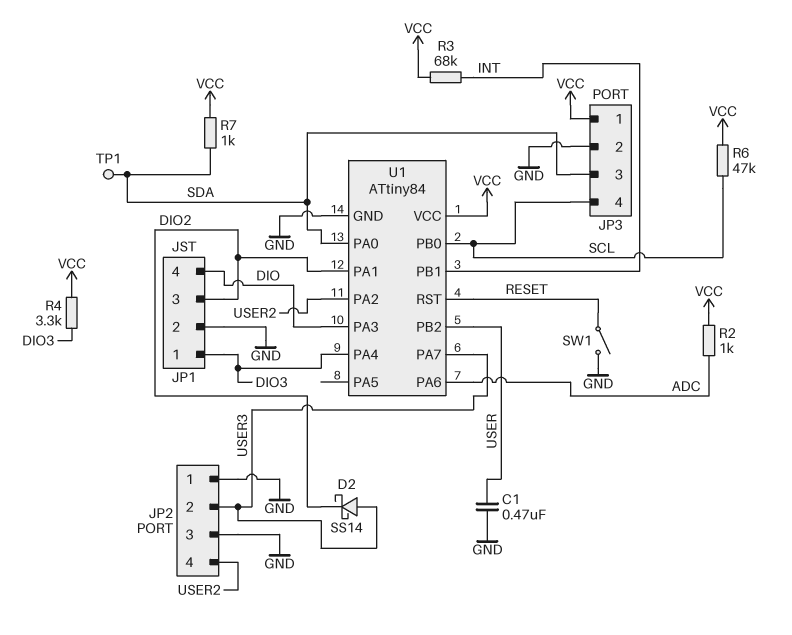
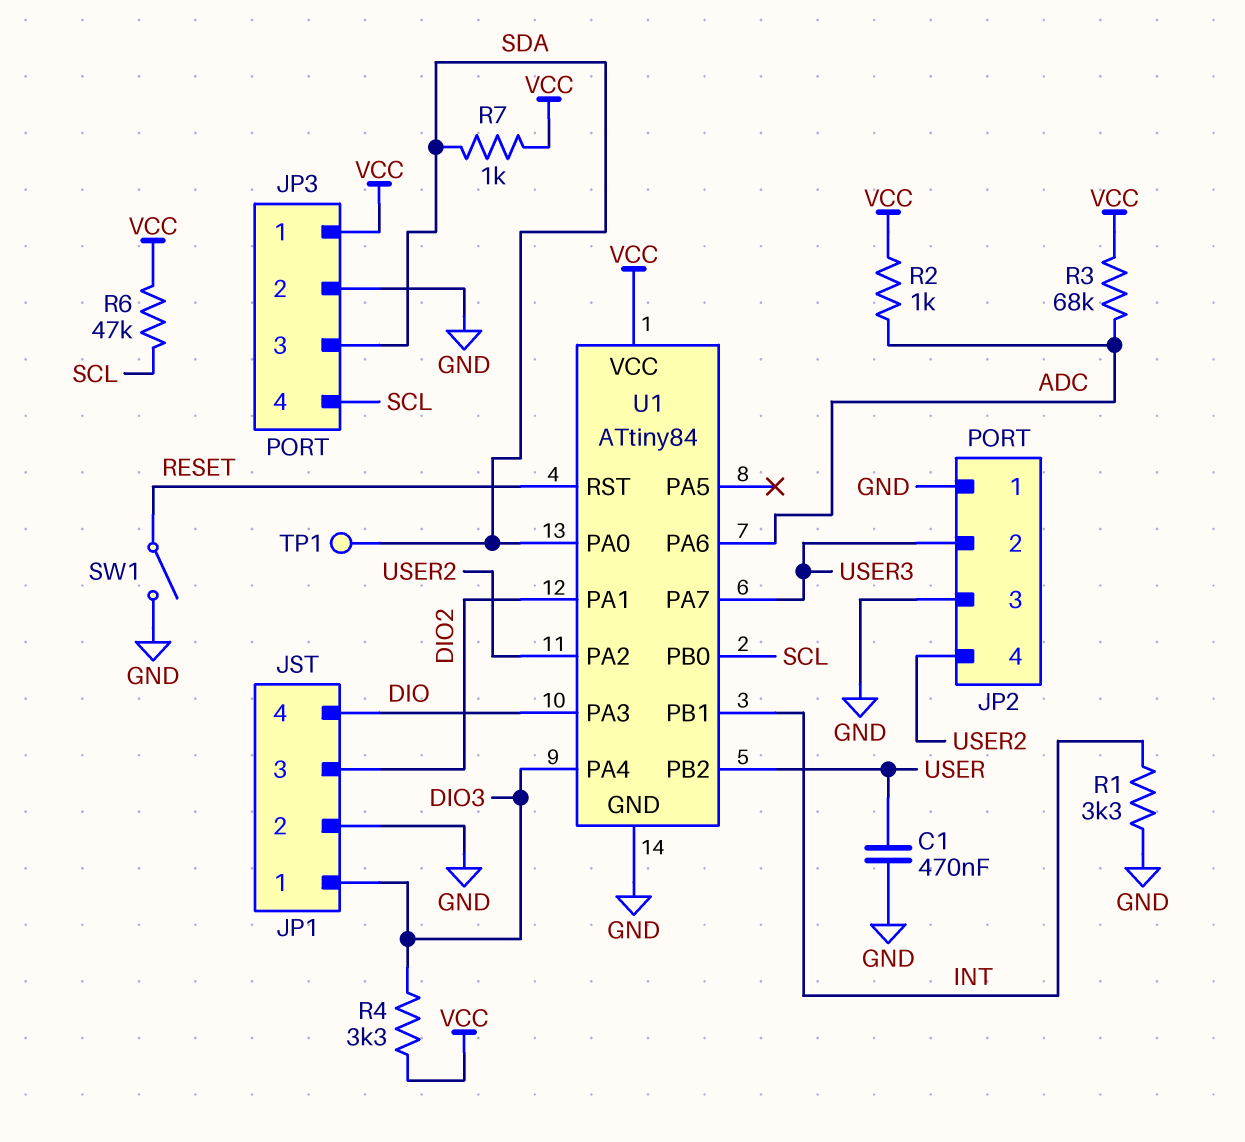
D2: schottky SS14 (A USER3, K DIO2) -> none
R1: none -> 3.3k (GND, INT)
R3: 68k (INT, VCC) -> 68k (ADC, VCC)

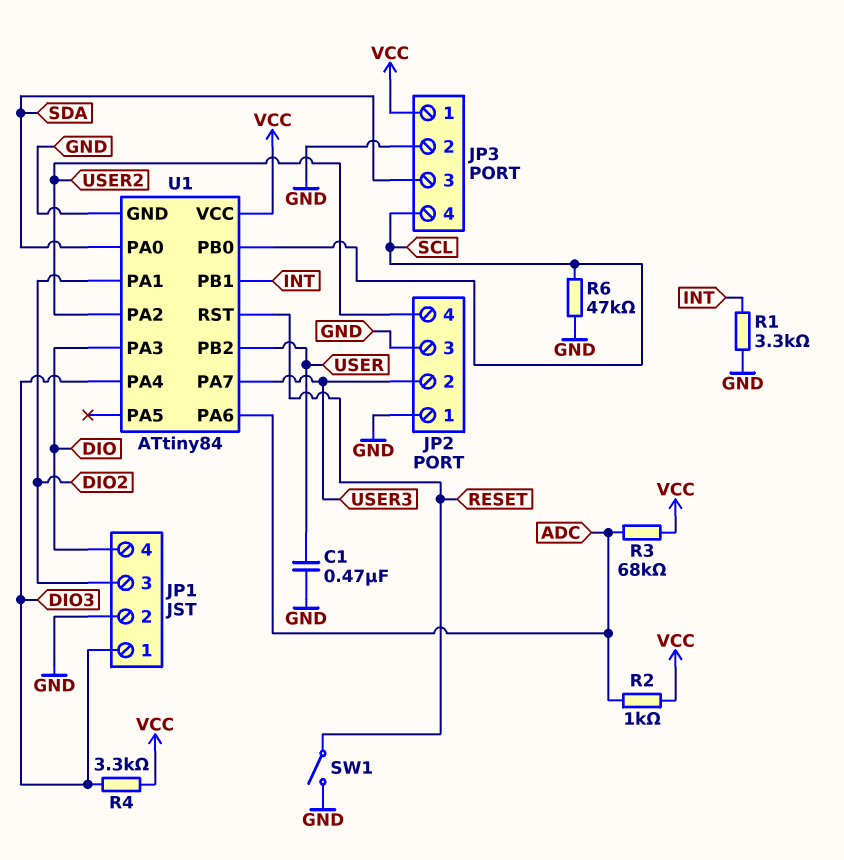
R6: 47k (SCL, VCC) -> 47k (GND, SCL)
R7: 1k (SDA, VCC) -> none
TP1: test point (SDA) -> none

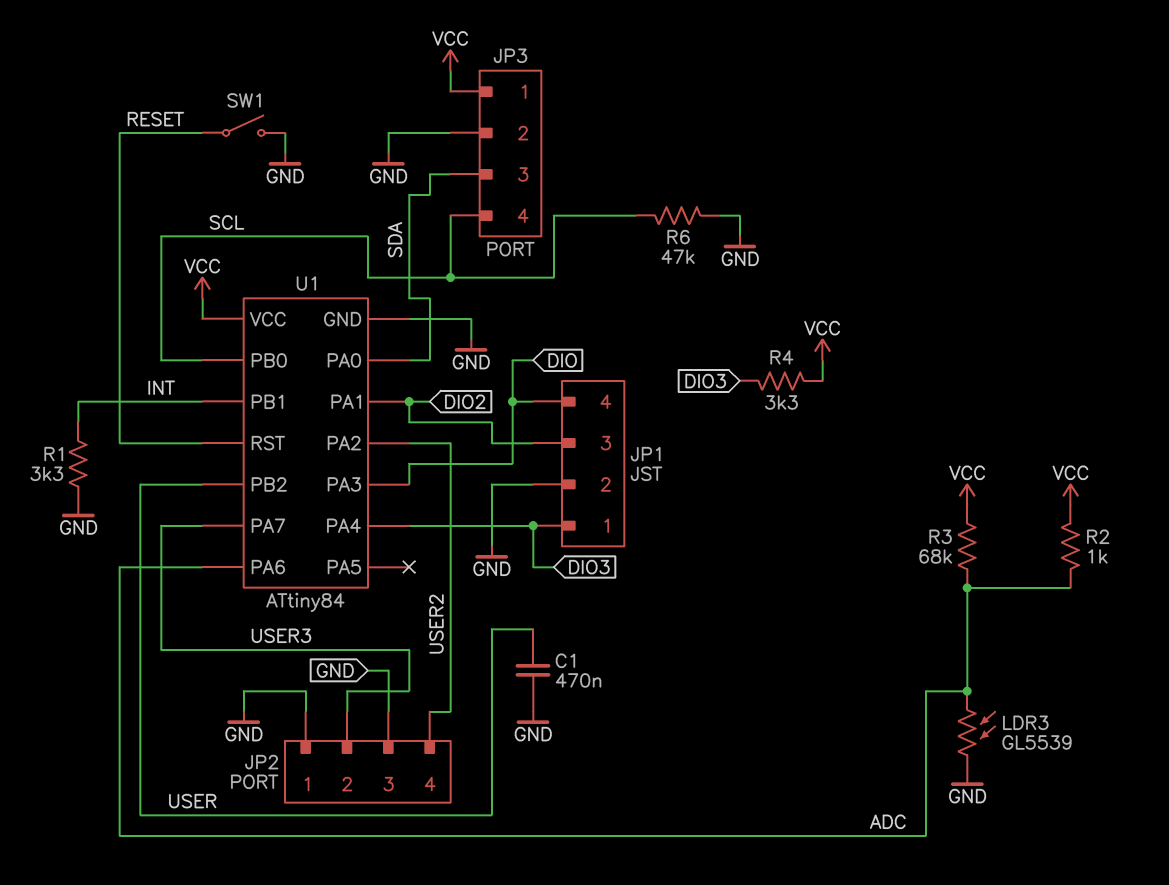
LDR3: none -> GL5539 (ADC, GND)

